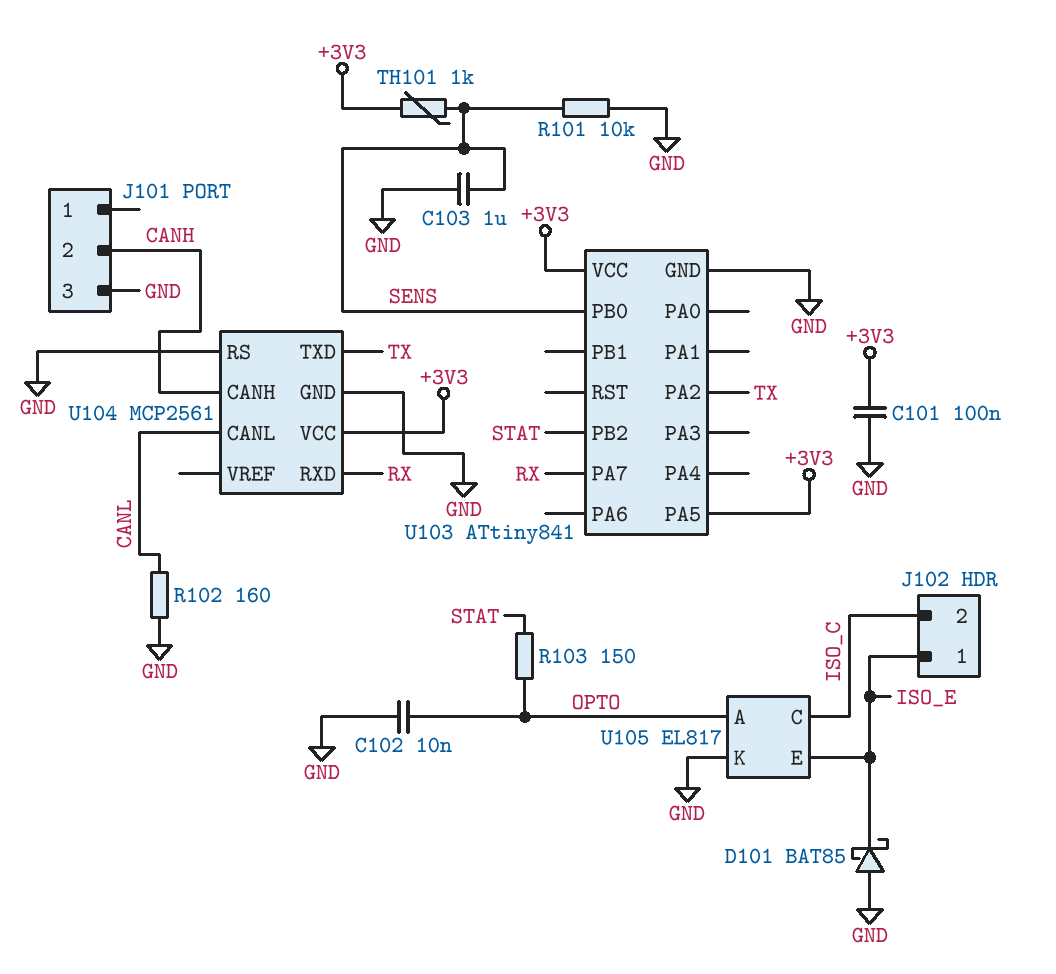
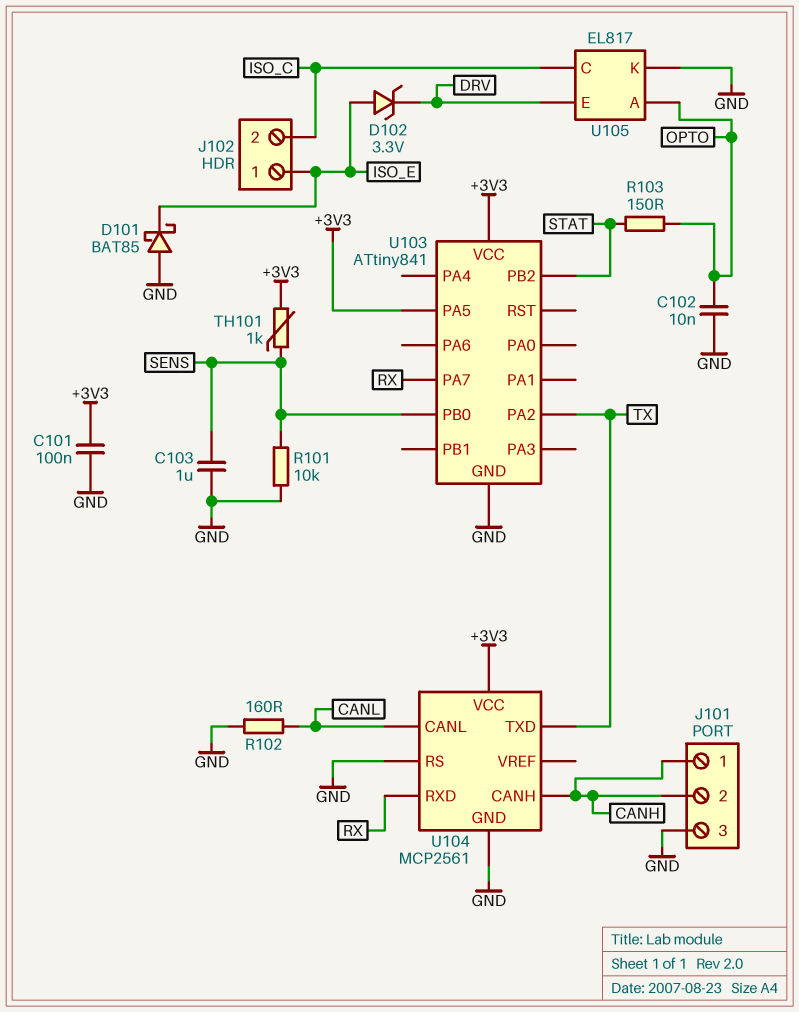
D102: none -> zener 3.3V (A ISO_E, K DRV)
J101 pin 1: none -> CANH
U105 pin E: ISO_E -> DRV

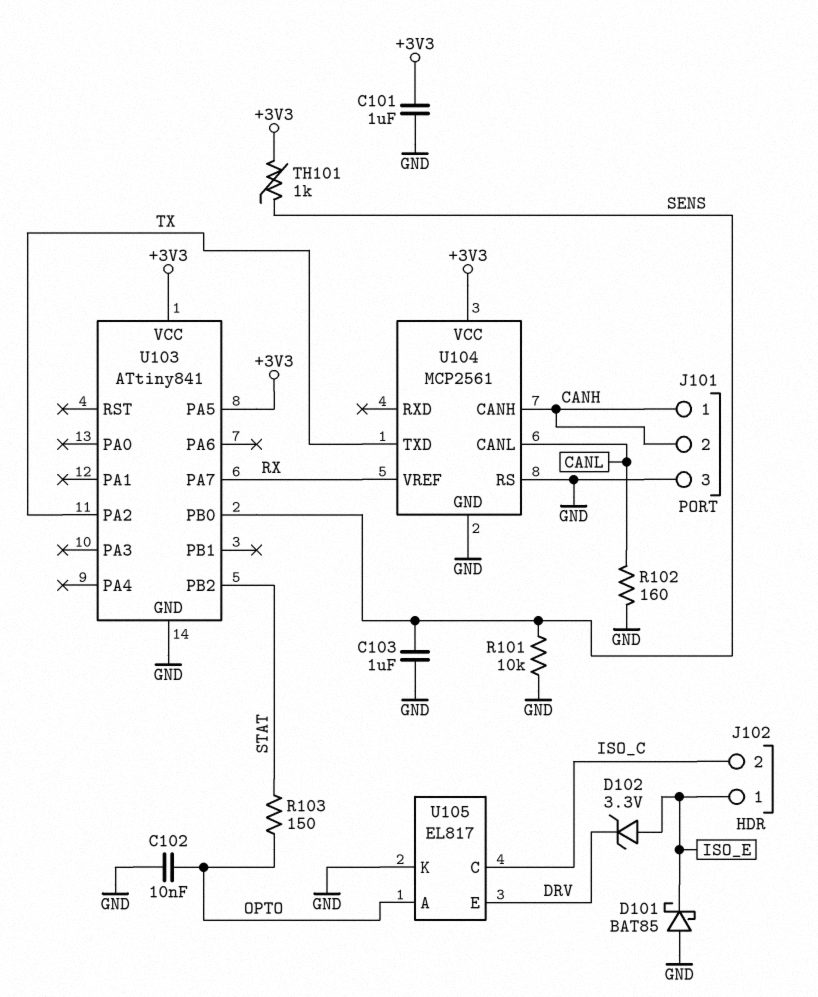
C101: 100nF (+3V3, GND) -> 1uF (+3V3, GND)
U104 pin RXD: RX -> none
U104 pin VREF: none -> RX

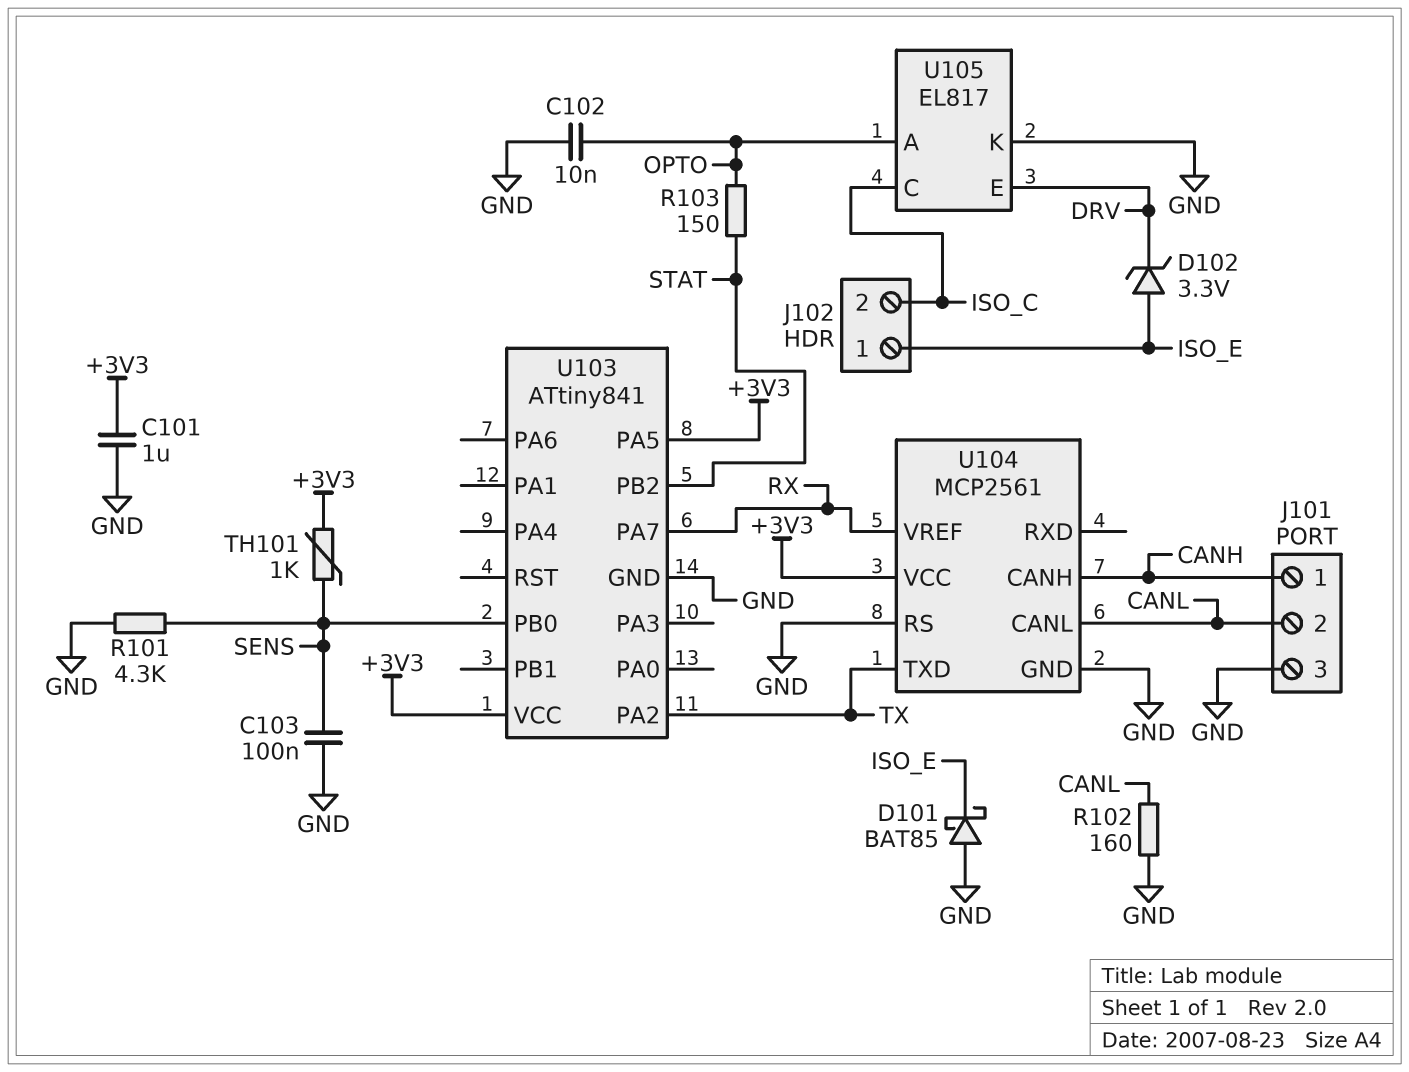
C103: 1uF (GND, SENS) -> 100nF (GND, SENS)
J101 pin 2: CANH -> CANL
R101: 10k (GND, SENS) -> 4.3k (GND, SENS)

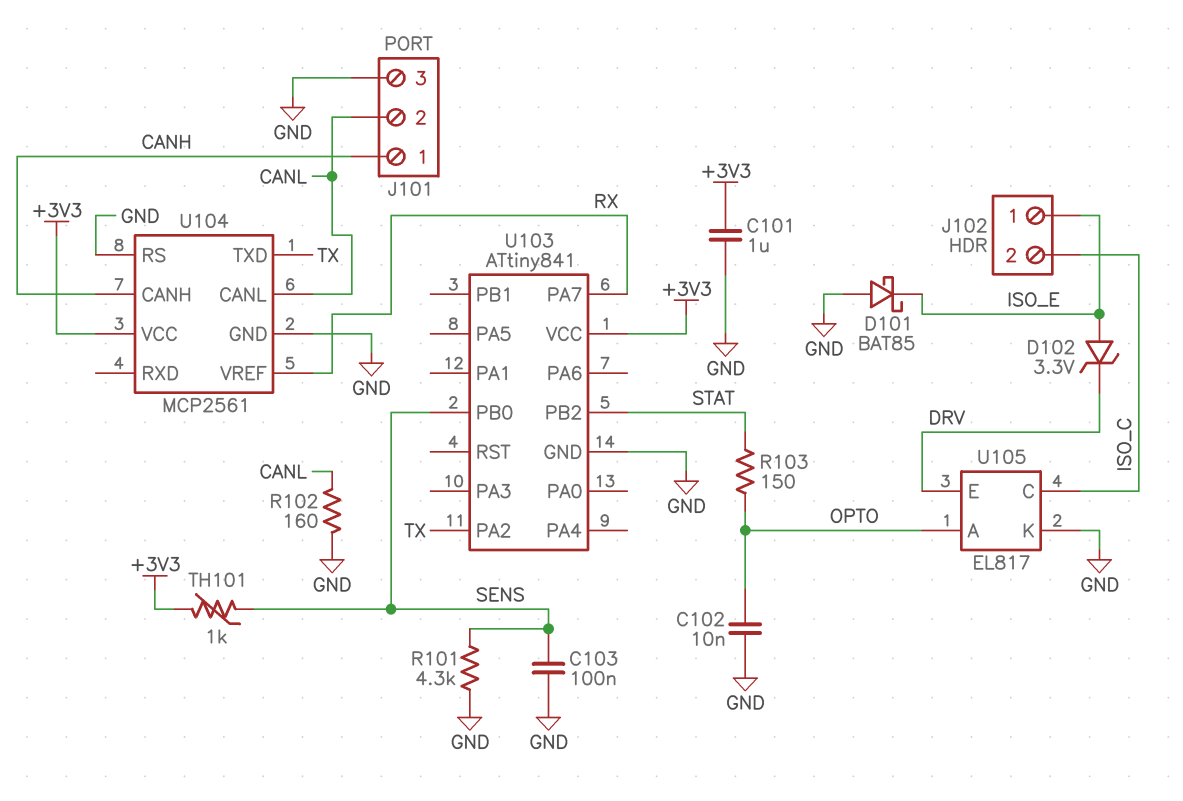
U103 pin PA5: +3V3 -> none

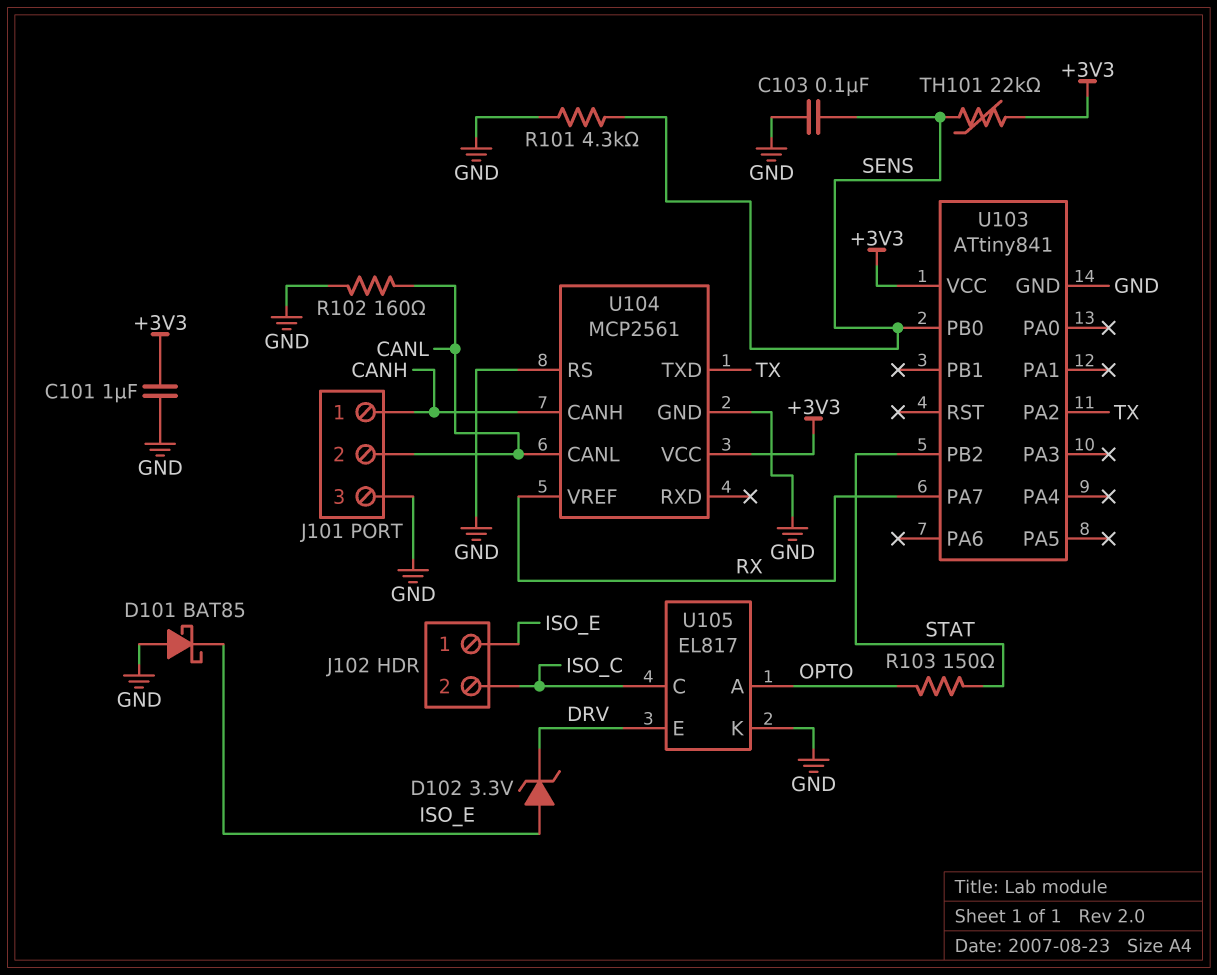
C102: 10nF (GND, OPTO) -> none
TH101: 1k (+3V3, SENS) -> 22k (+3V3, SENS)

